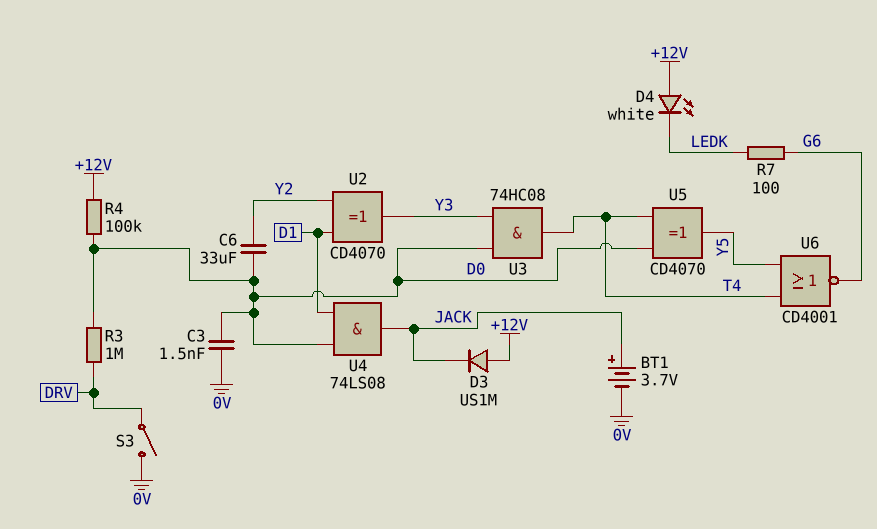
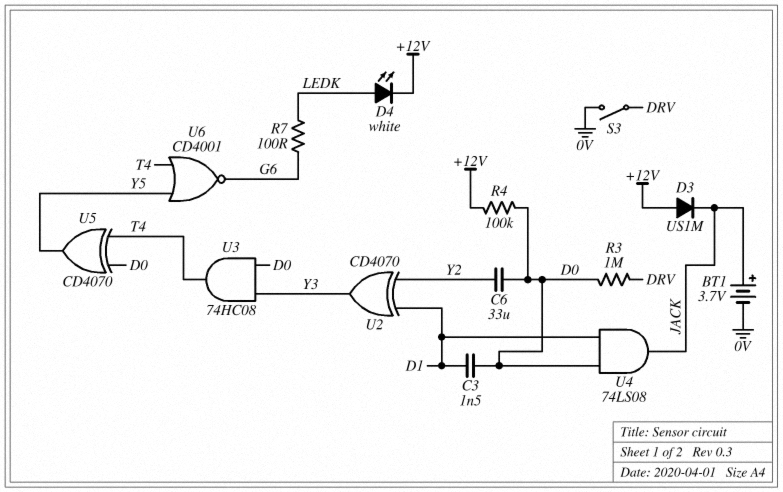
C3: 1.5nF (0V, D0) -> 1.5nF (D0, D1)
D4: LED white (A +12V, K LEDK) -> LED white (A LEDK, K +12V)

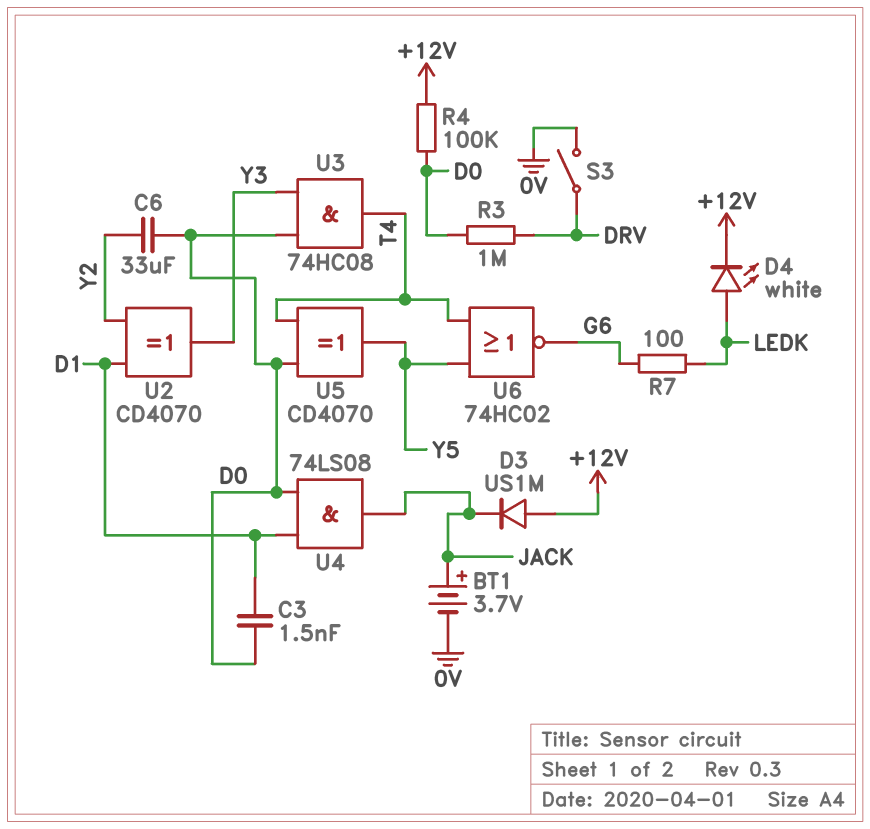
U6: NOR CD4001 (in T4, in Y5, out G6) -> NOR 74HC02 (in T4, in Y5, out G6)

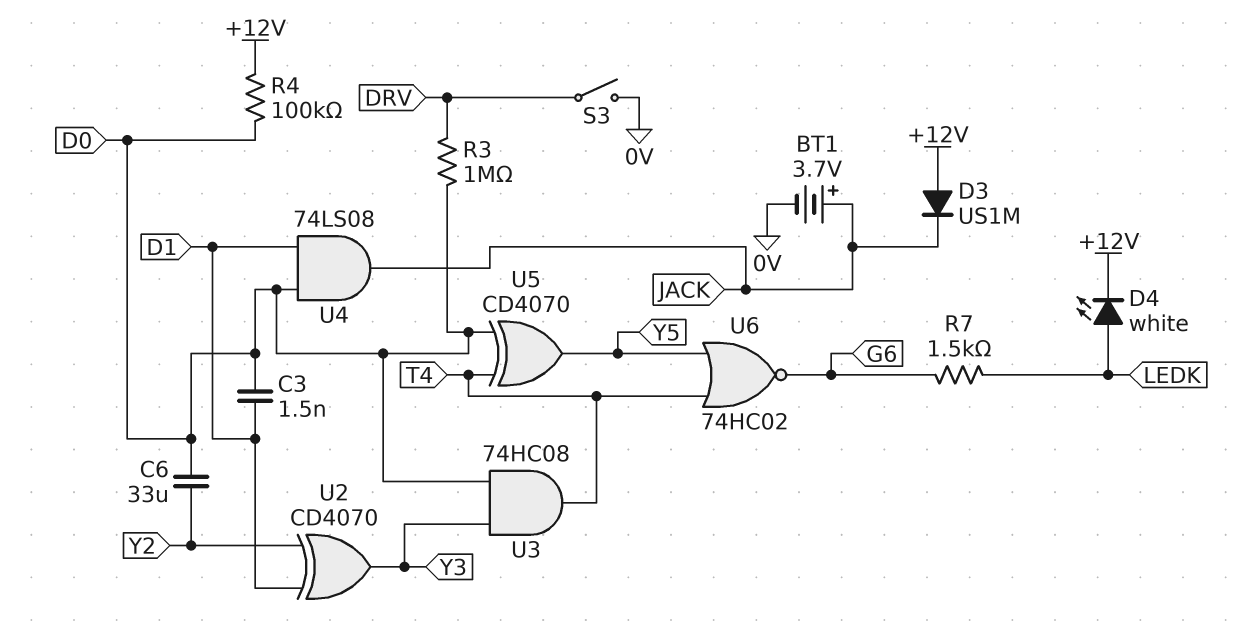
R7: 100 (G6, LEDK) -> 1.5k (G6, LEDK)

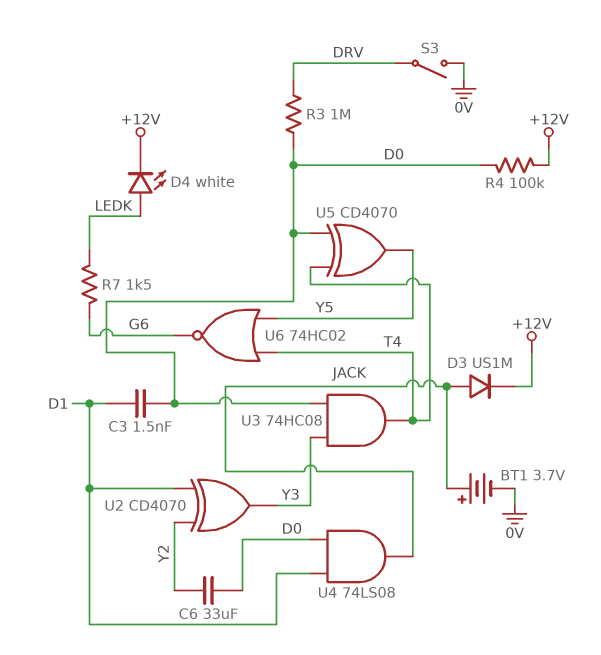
D3: diode US1M (A +12V, K JACK) -> diode US1M (A JACK, K +12V)

